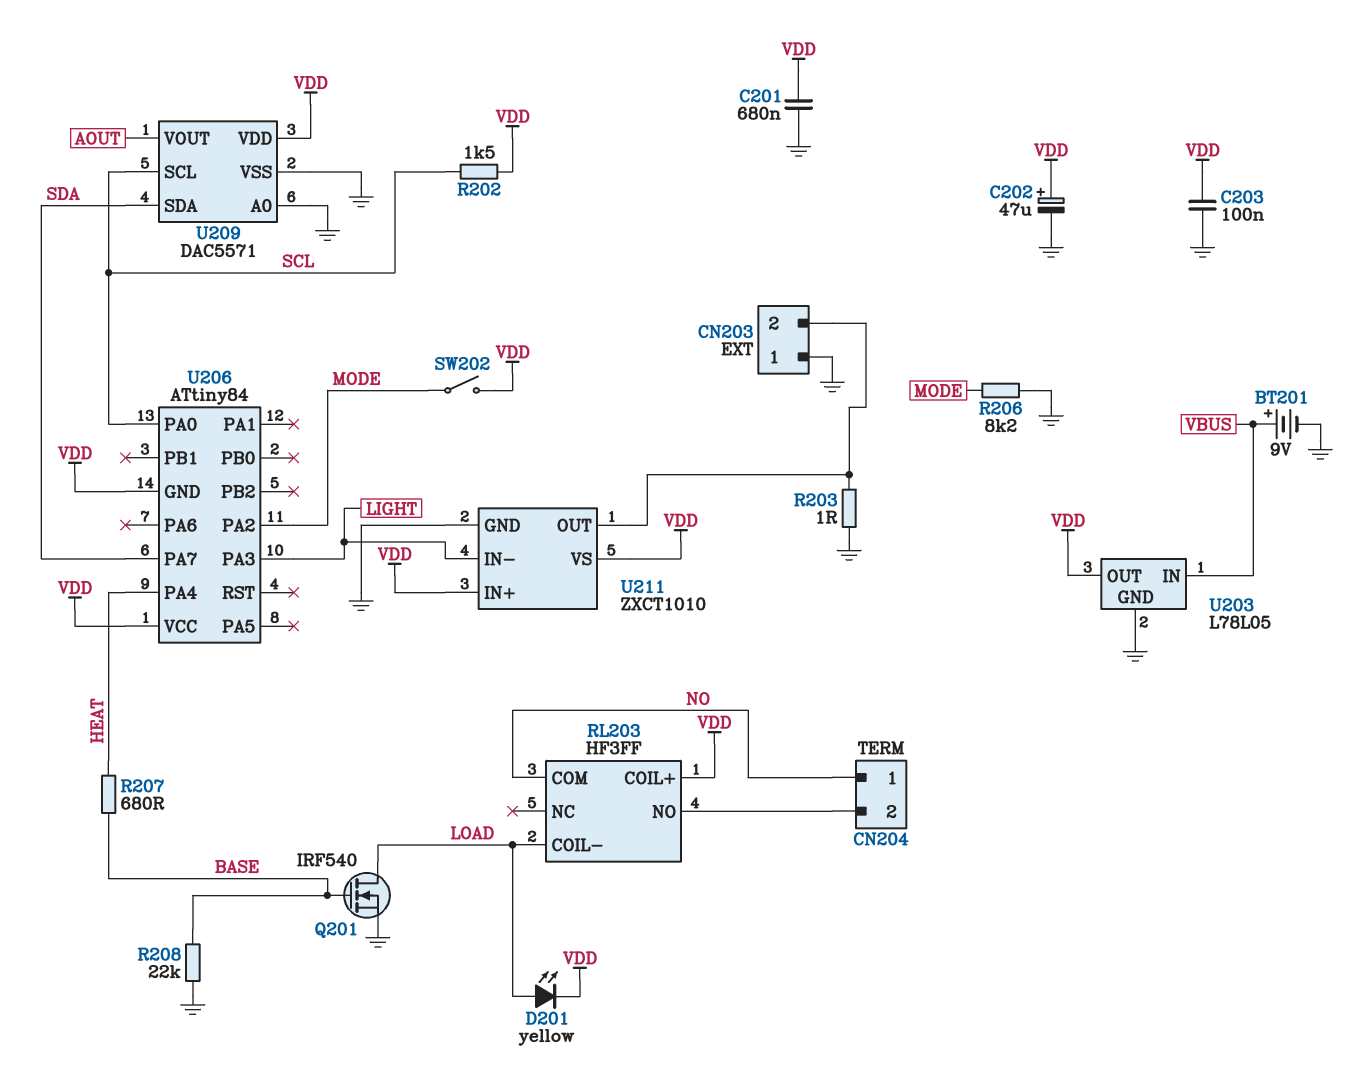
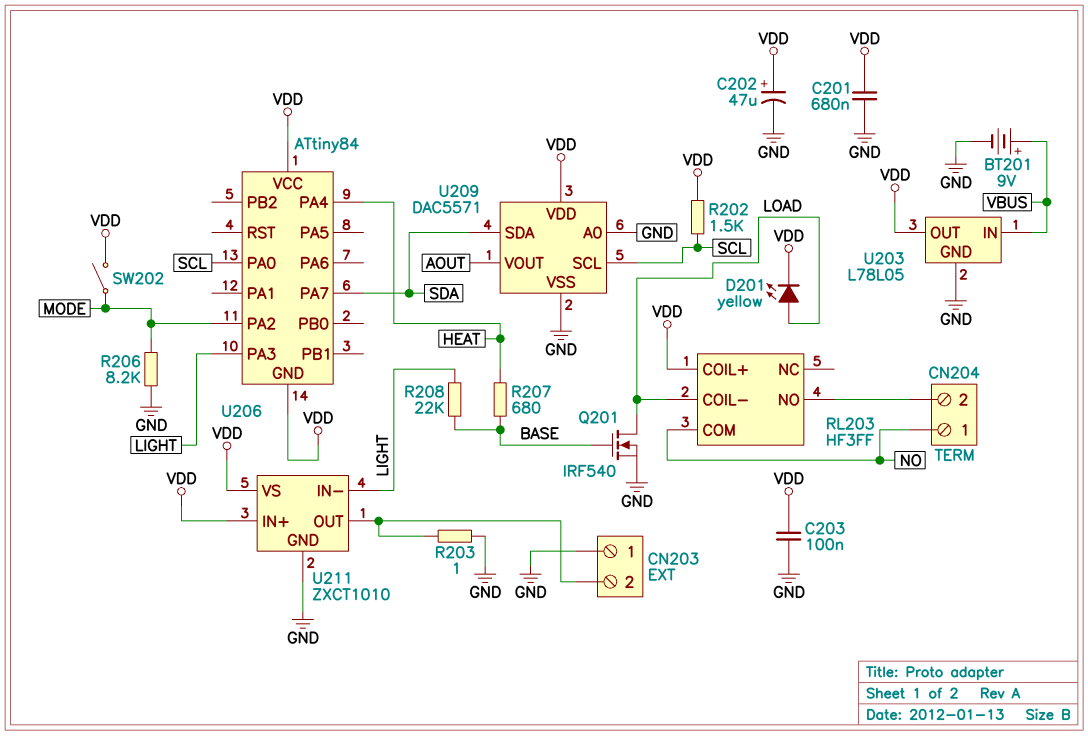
R208: 22k (BASE, GND) -> 22k (BASE, LIGHT)

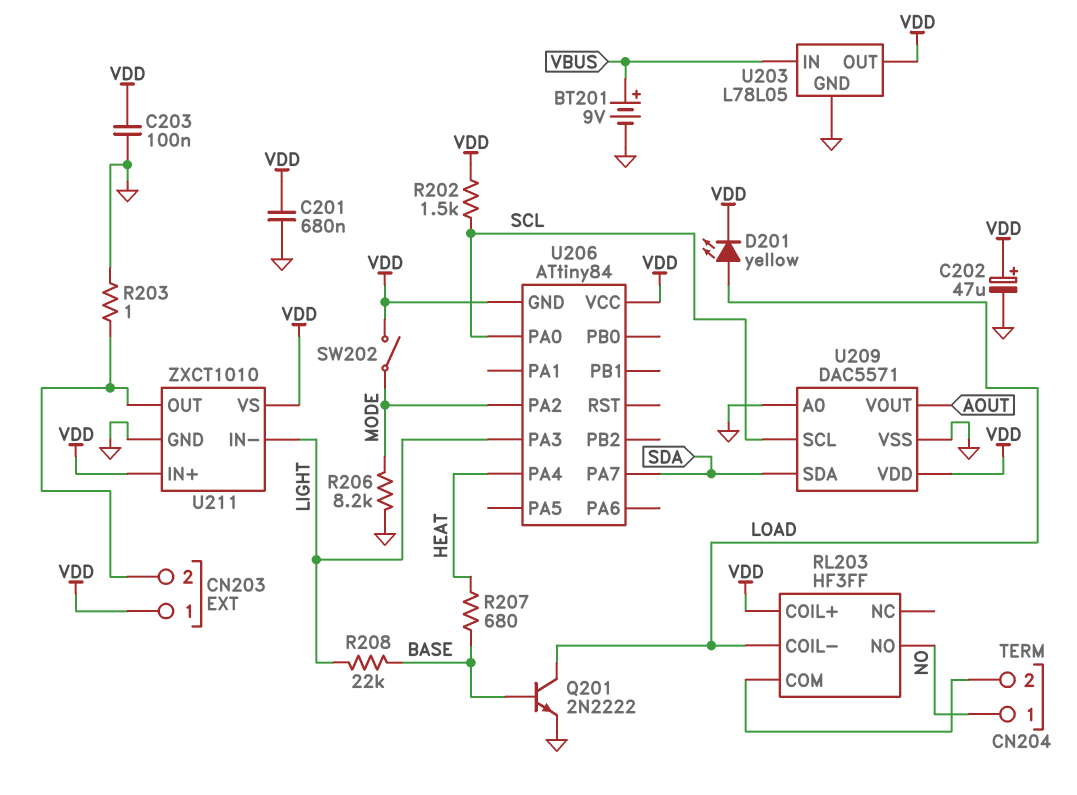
CN203 pin 1: GND -> VDD
Q201: NMOS IRF540 (G BASE, D LOAD, S GND) -> NPN 2N2222 (B BASE, C LOAD, E GND)
RL203 pin COM: NO -> CN204/2
RL203 pin NO: CN204/2 -> NO

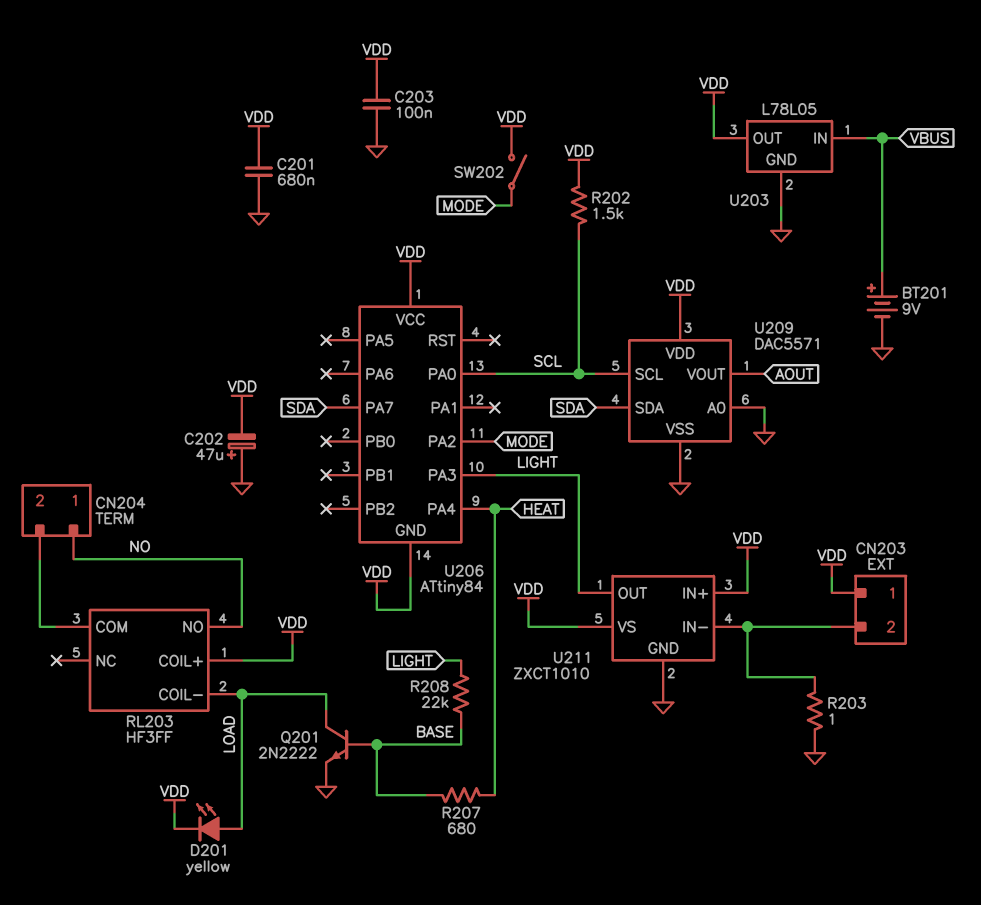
C202: 47uF (plus VDD, minus GND) -> 47uF (plus GND, minus VDD)
R206: 8.2k (GND, MODE) -> none
U211 pin IN-: LIGHT -> CN203/2
U211 pin OUT: CN203/2 -> LIGHT

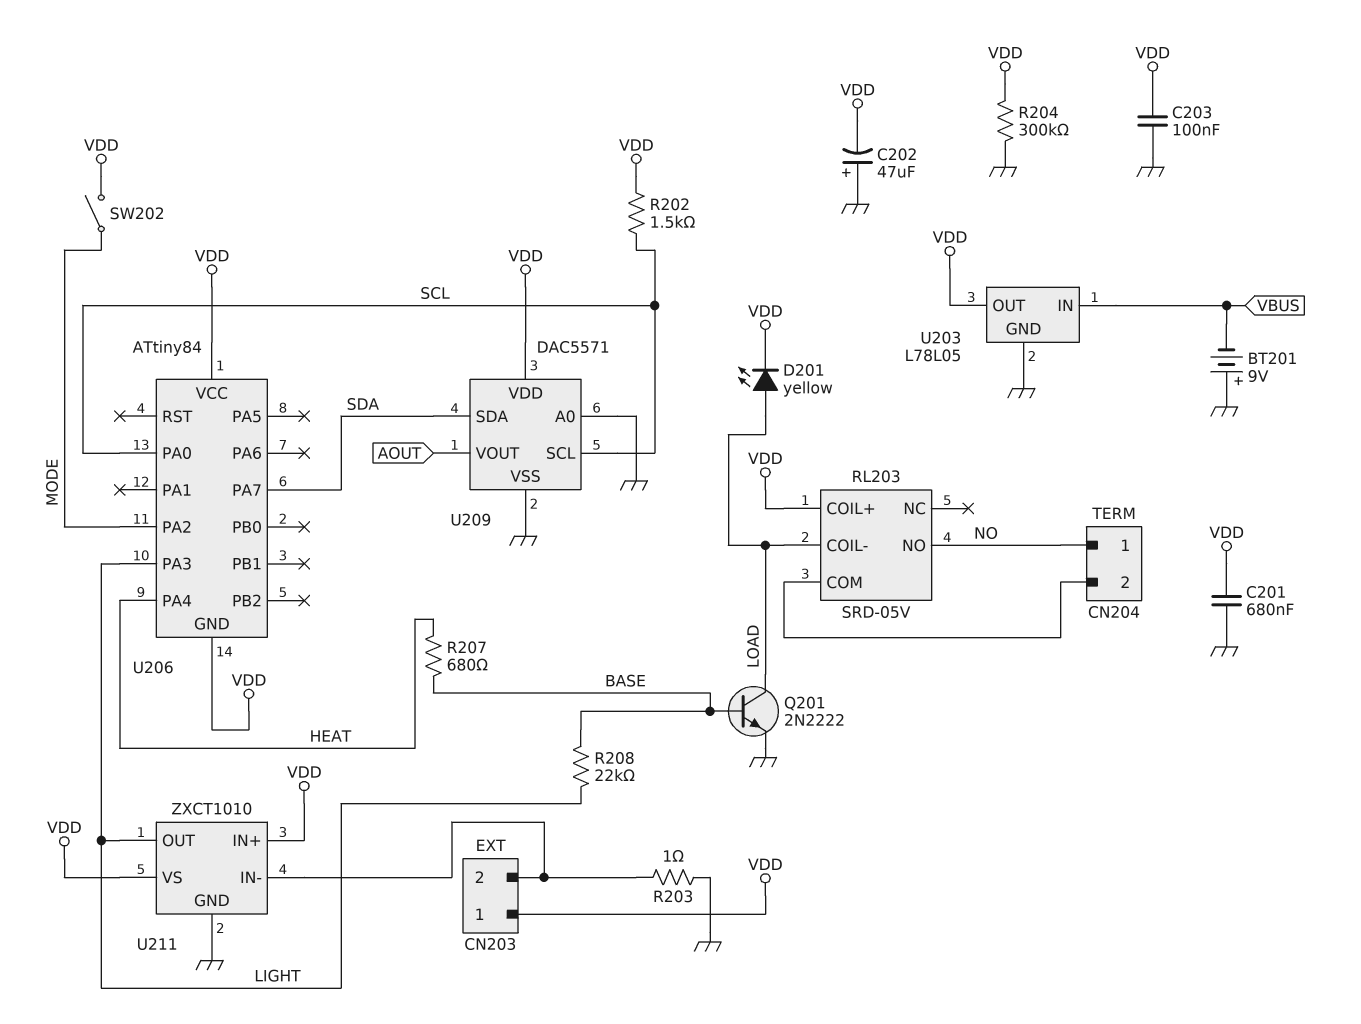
BT201: 9V (plus VBUS, minus GND) -> 9V (plus GND, minus VBUS)
R204: none -> 300k (GND, VDD)
RL203: HF3FF -> SRD-05V

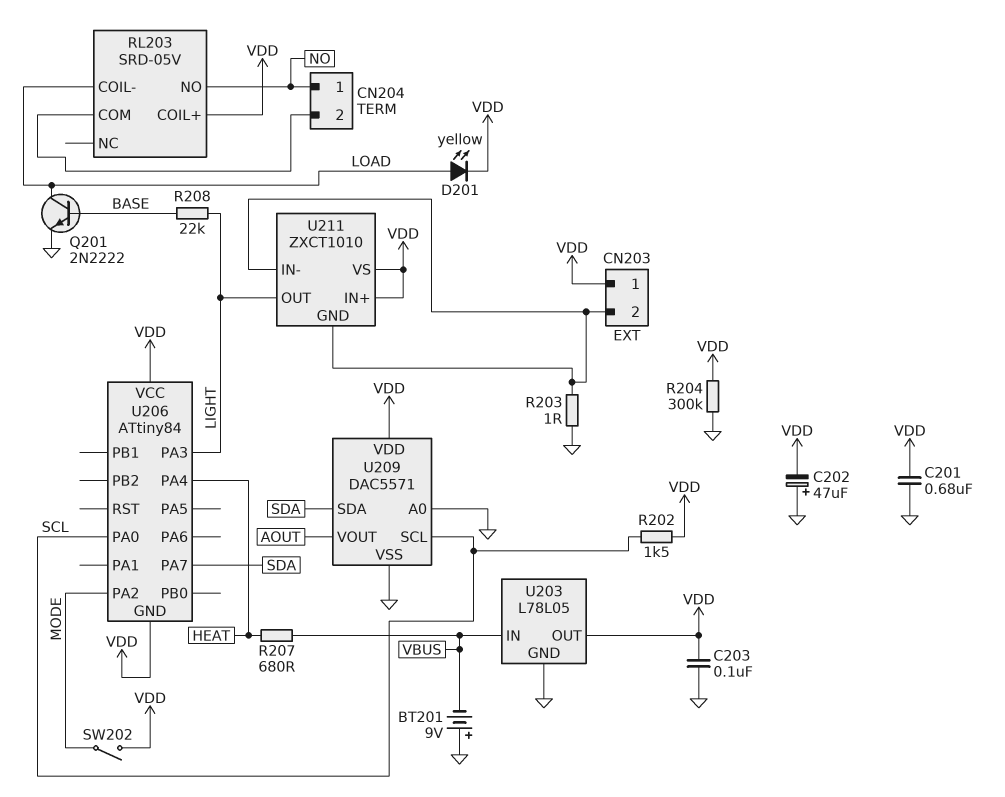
R207: 680 (BASE, HEAT) -> 680 (HEAT, VBUS)
U211 pin GND: GND -> CN203/2

